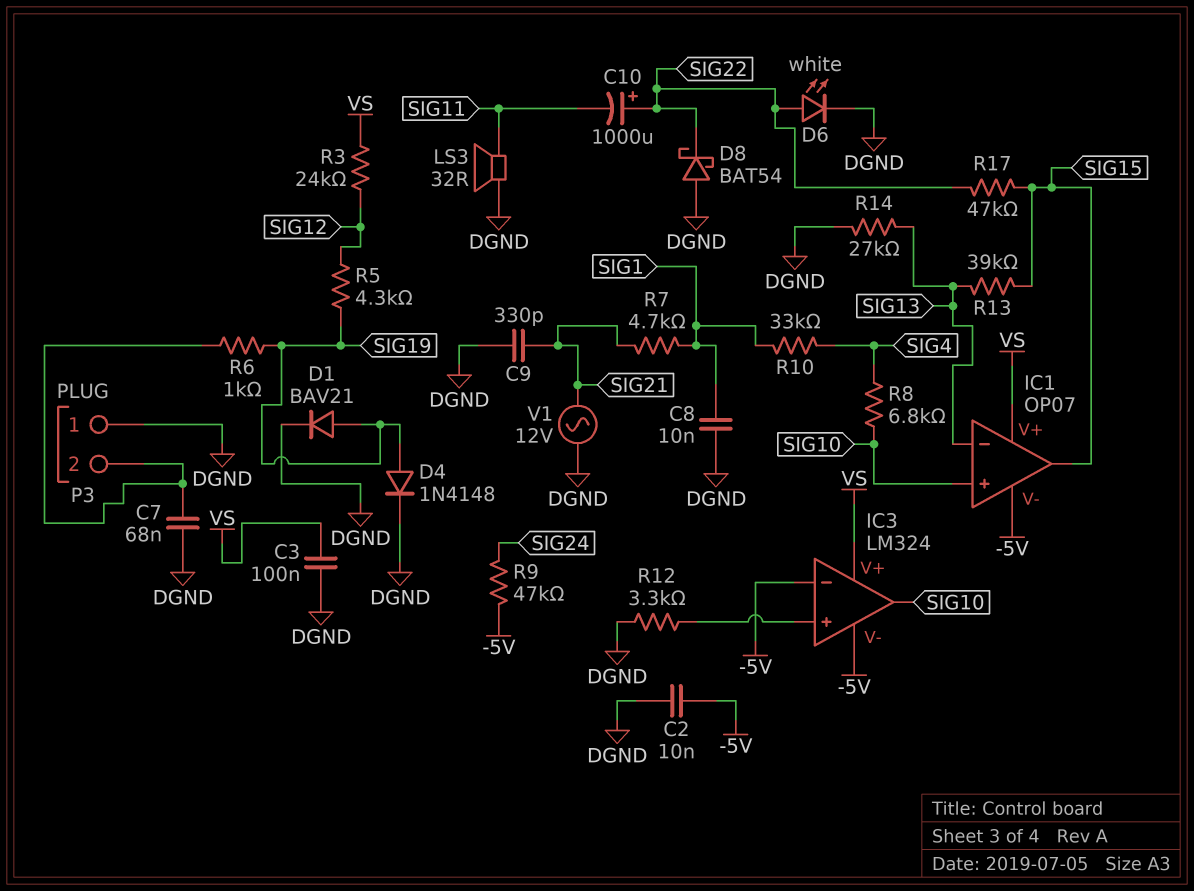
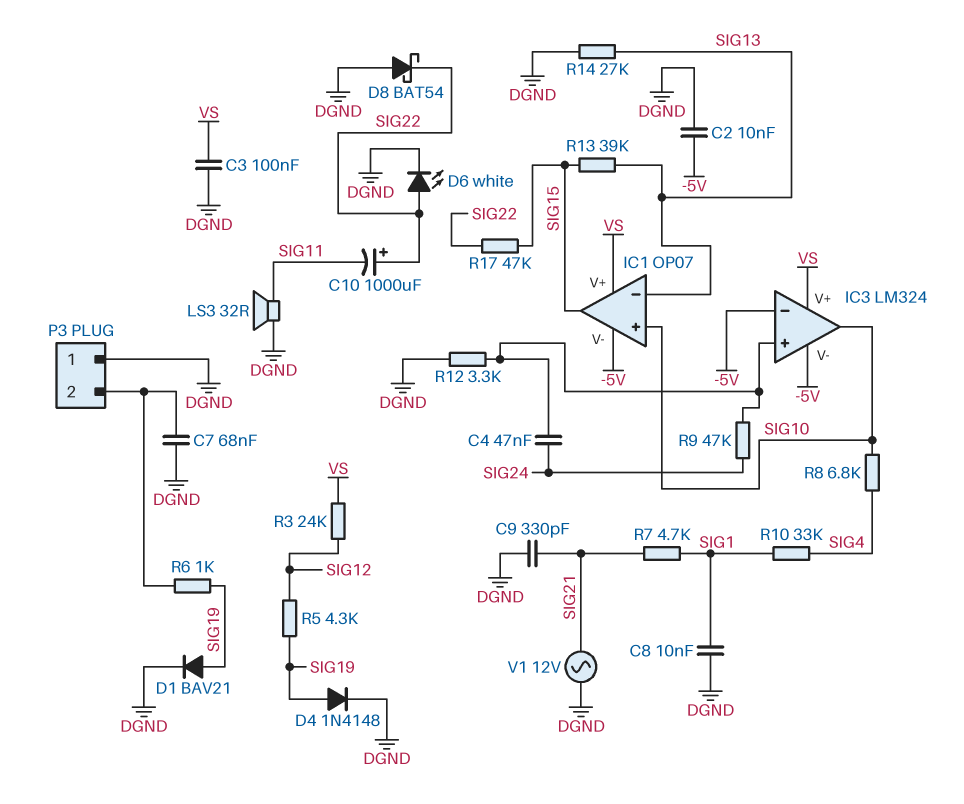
C4: none -> 47nF (IC3/in+, SIG24)
R9: 47k (-5V, SIG24) -> 47k (IC3/in+, SIG24)

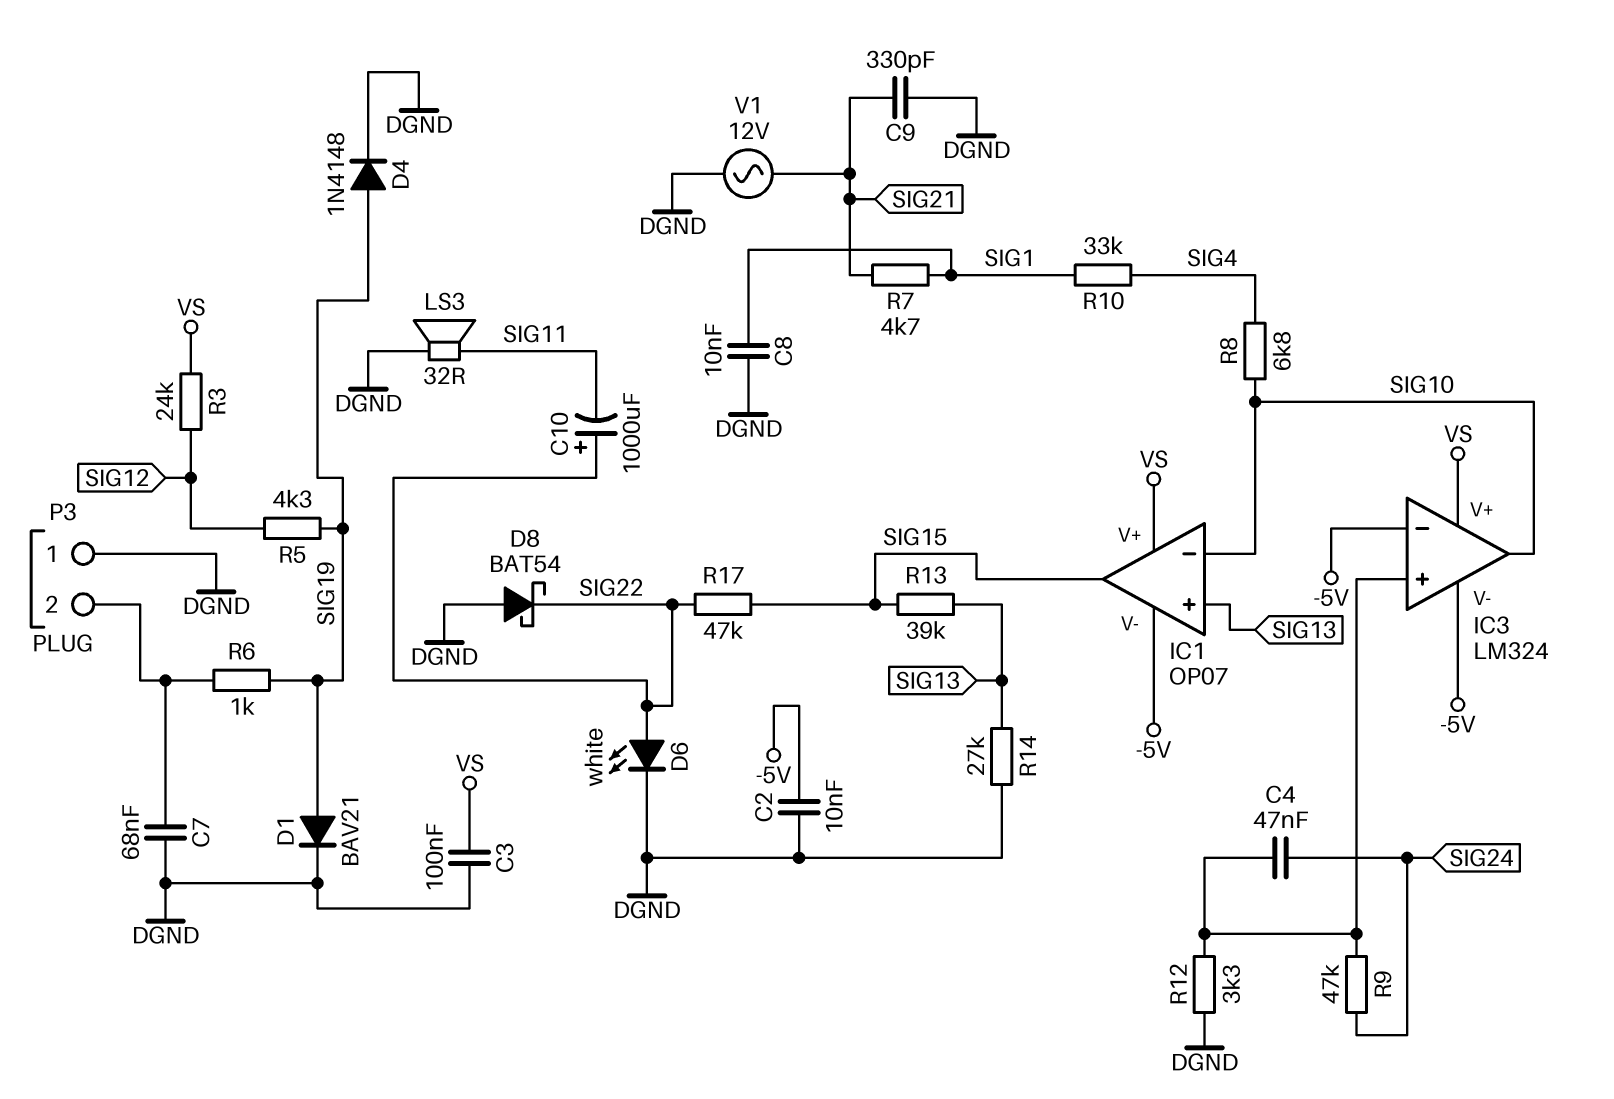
IC1 pin in+: SIG10 -> SIG13
IC1 pin in-: SIG13 -> SIG10

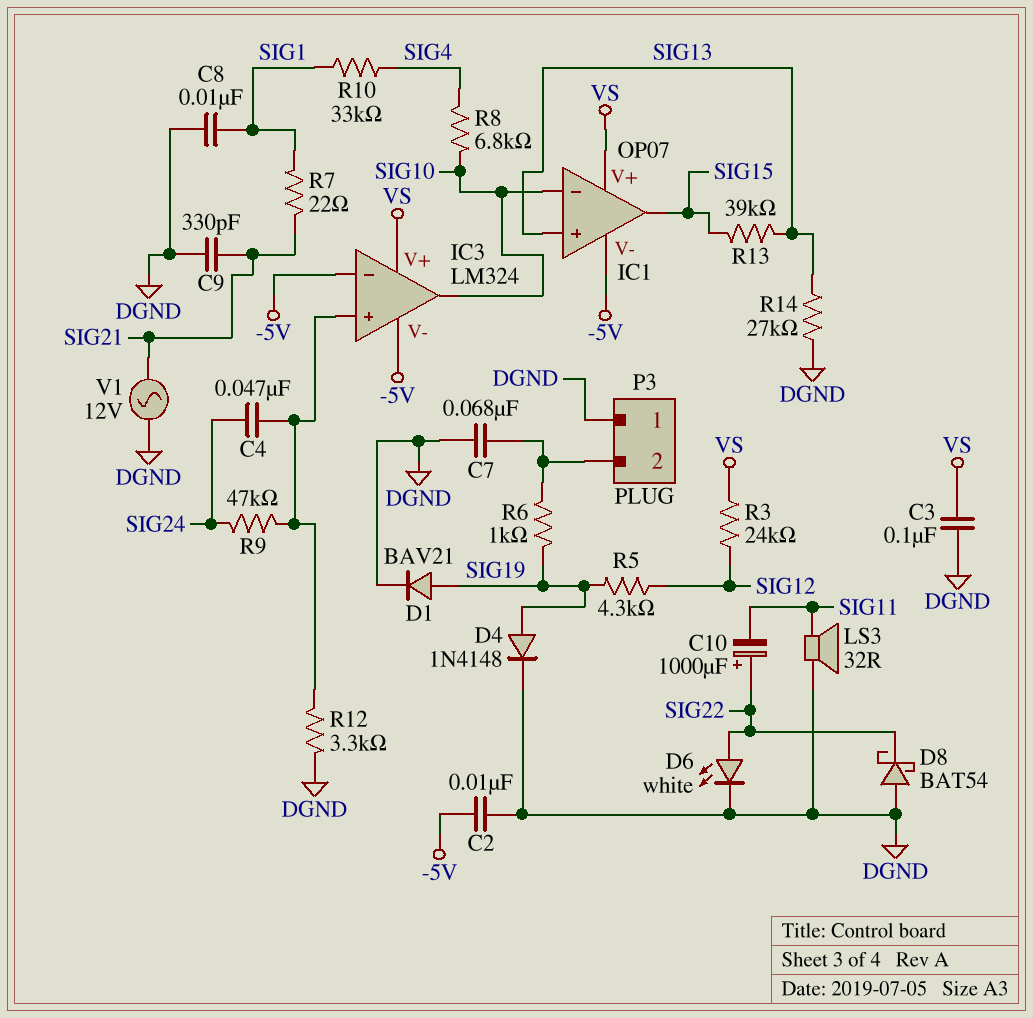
R7: 4.7k (SIG1, SIG21) -> 22 (SIG1, SIG21)
R17: 47k (SIG15, SIG22) -> none

